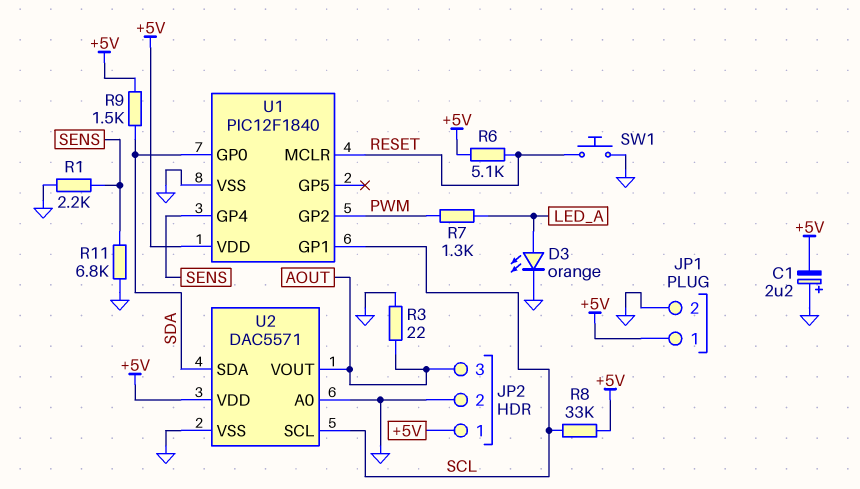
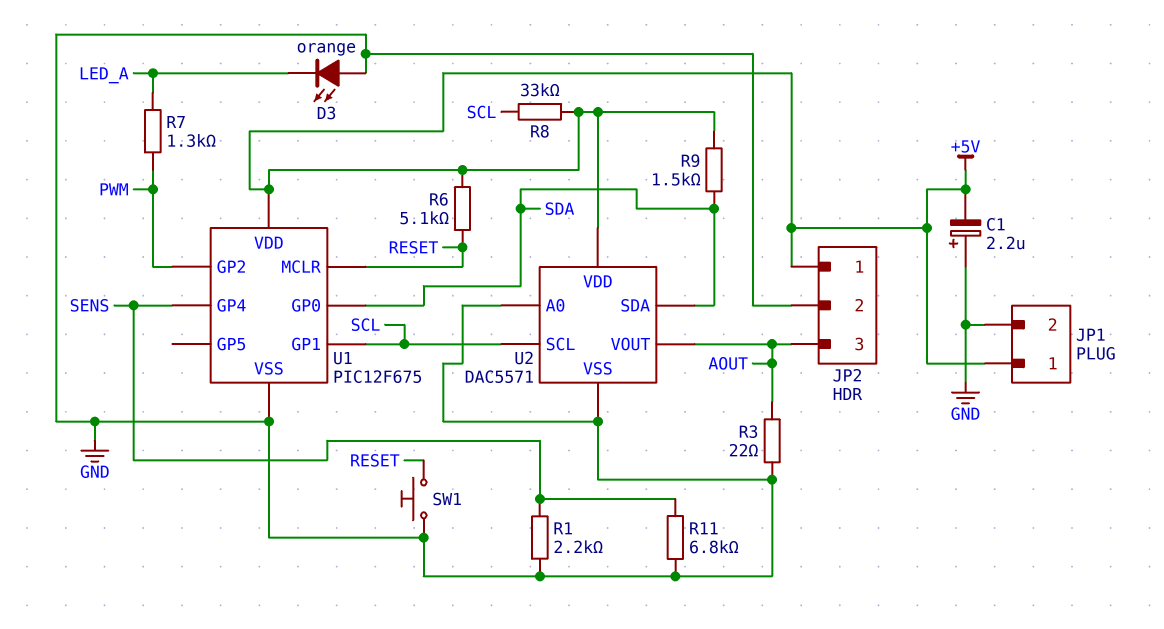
D3: LED orange (A LED_A, K GND) -> LED orange (A GND, K LED_A)
U1: PIC12F1840 -> PIC12F675

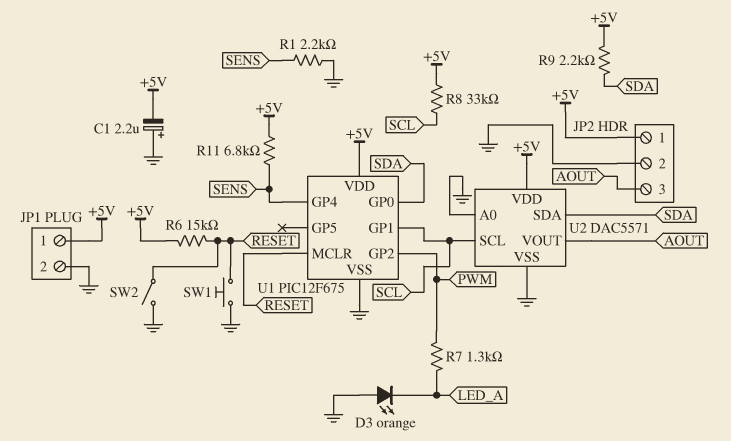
R3: 22 (AOUT, GND) -> none
R6: 5.1k (+5V, RESET) -> 15k (+5V, RESET)
R9: 1.5k (+5V, SDA) -> 2.2k (+5V, SDA)
R11: 6.8k (GND, SENS) -> 6.8k (+5V, SENS)
SW2: none -> switch (GND, RESET)

